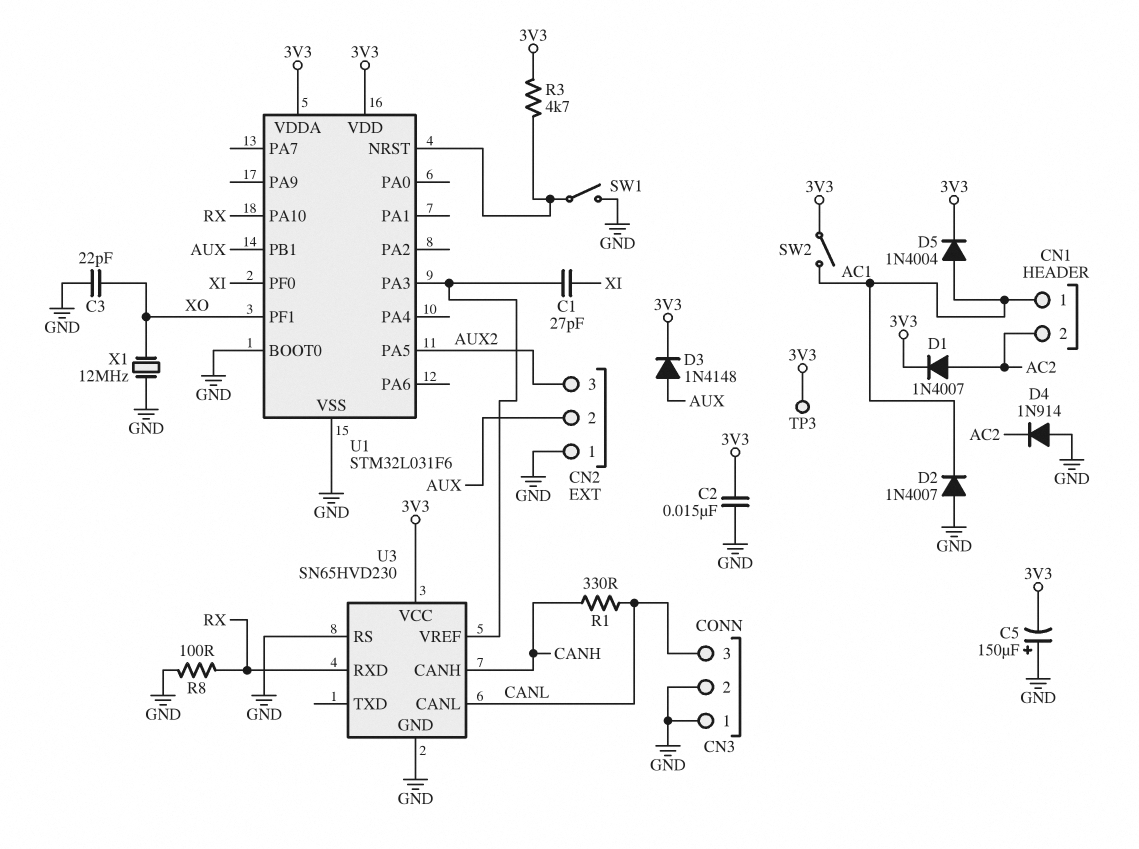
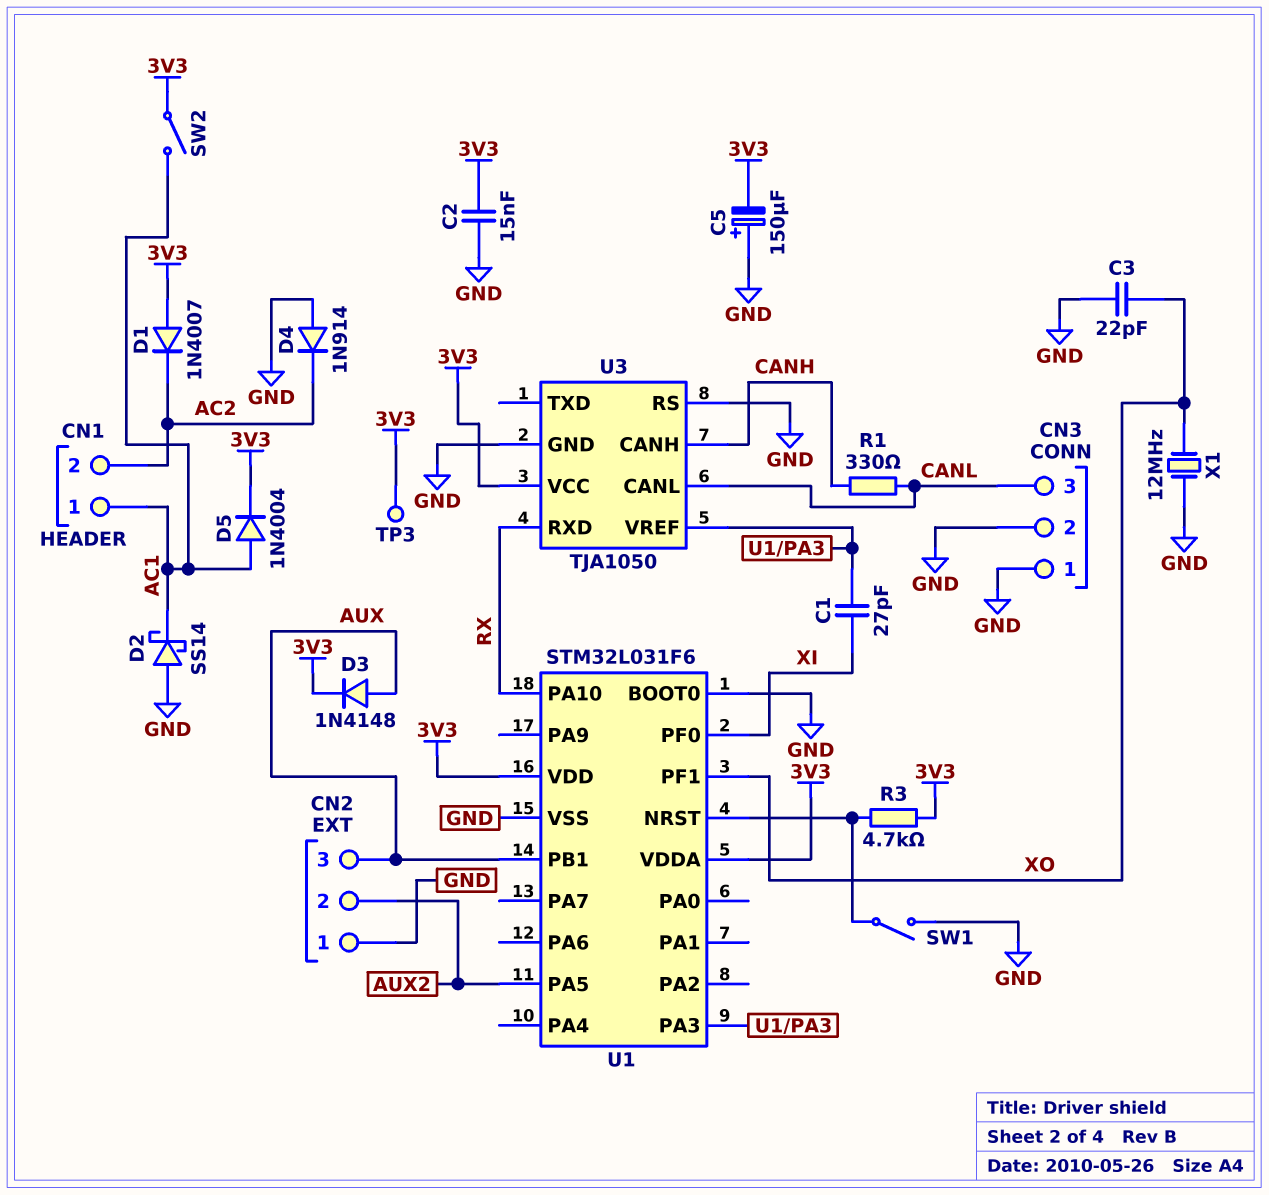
CN2 pin 2: AUX -> AUX2
CN2 pin 3: AUX2 -> AUX
D1: diode 1N4007 (A AC2, K 3V3) -> diode 1N4007 (A 3V3, K AC2)
D2: diode 1N4007 (A GND, K AC1) -> schottky SS14 (A GND, K AC1)
R8: 100 (GND, RX) -> none
U3: SN65HVD230 -> TJA1050

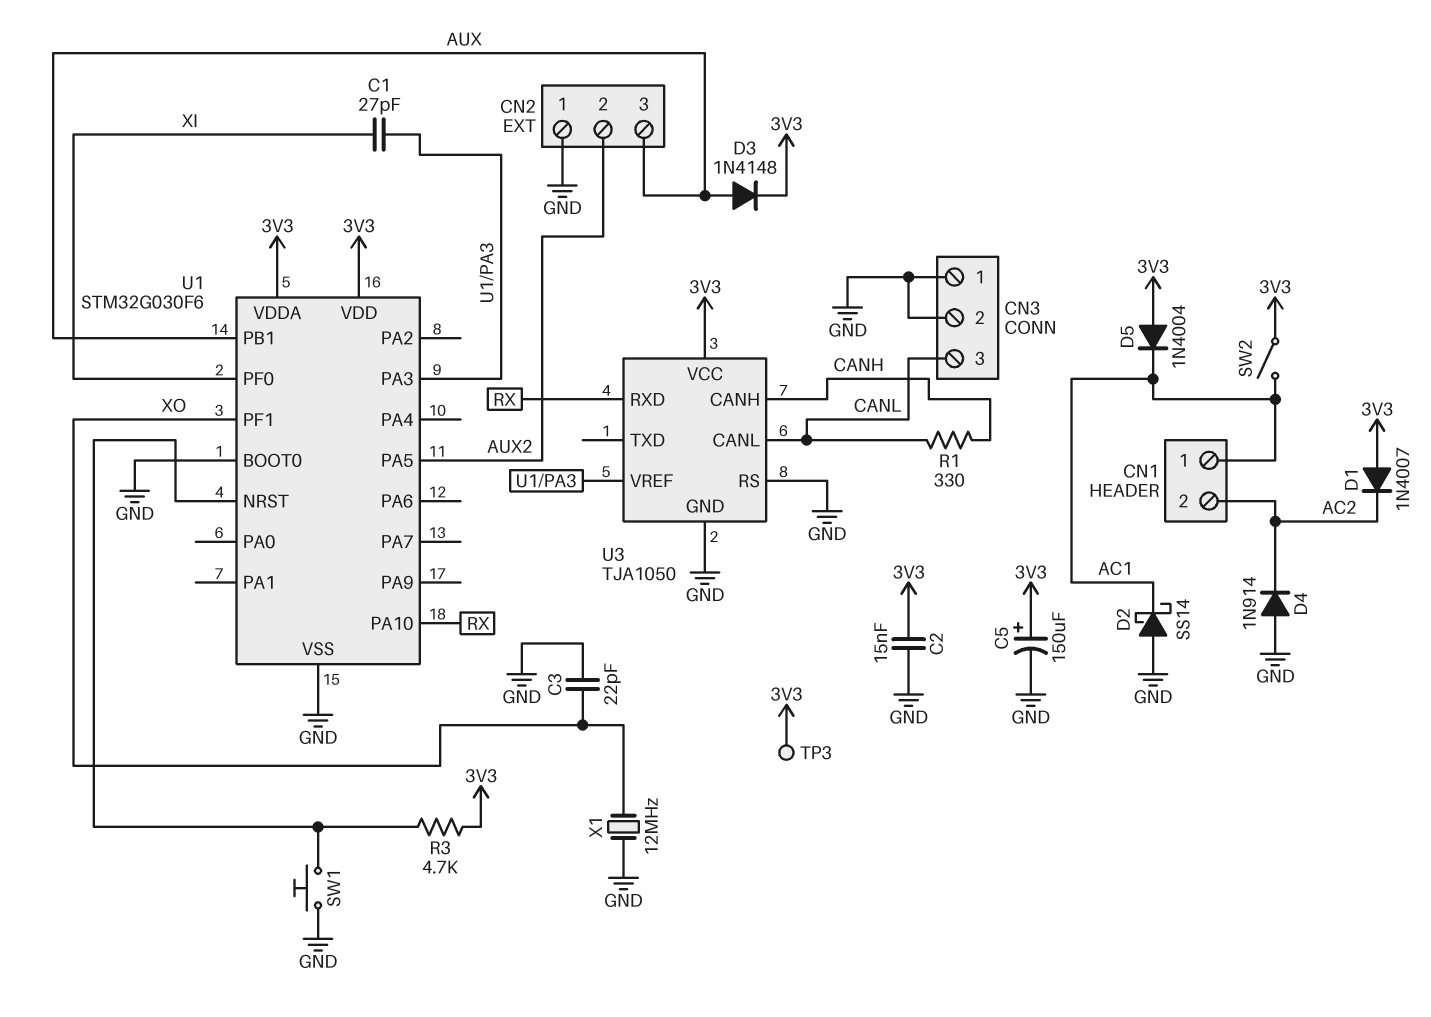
C5: 150uF (plus GND, minus 3V3) -> 150uF (plus 3V3, minus GND)
D5: diode 1N4004 (A AC1, K 3V3) -> diode 1N4004 (A 3V3, K AC1)
SW1: switch (GND, U1/NRST) -> button (GND, U1/NRST)
U1: STM32L031F6 -> STM32G030F6

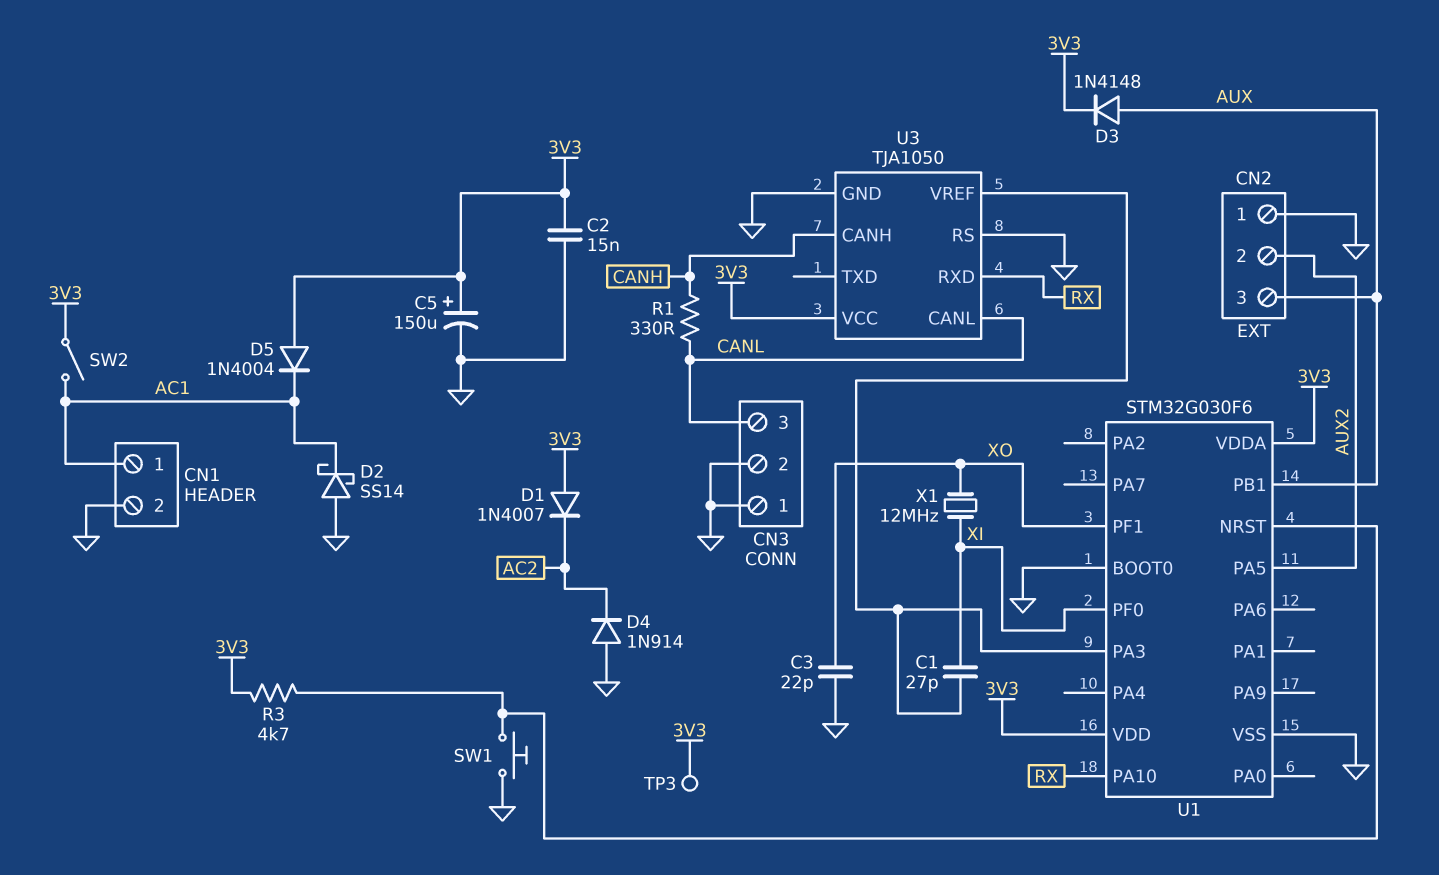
CN1 pin 2: AC2 -> GND
X1: 12MHz (GND, XO) -> 12MHz (XI, XO)

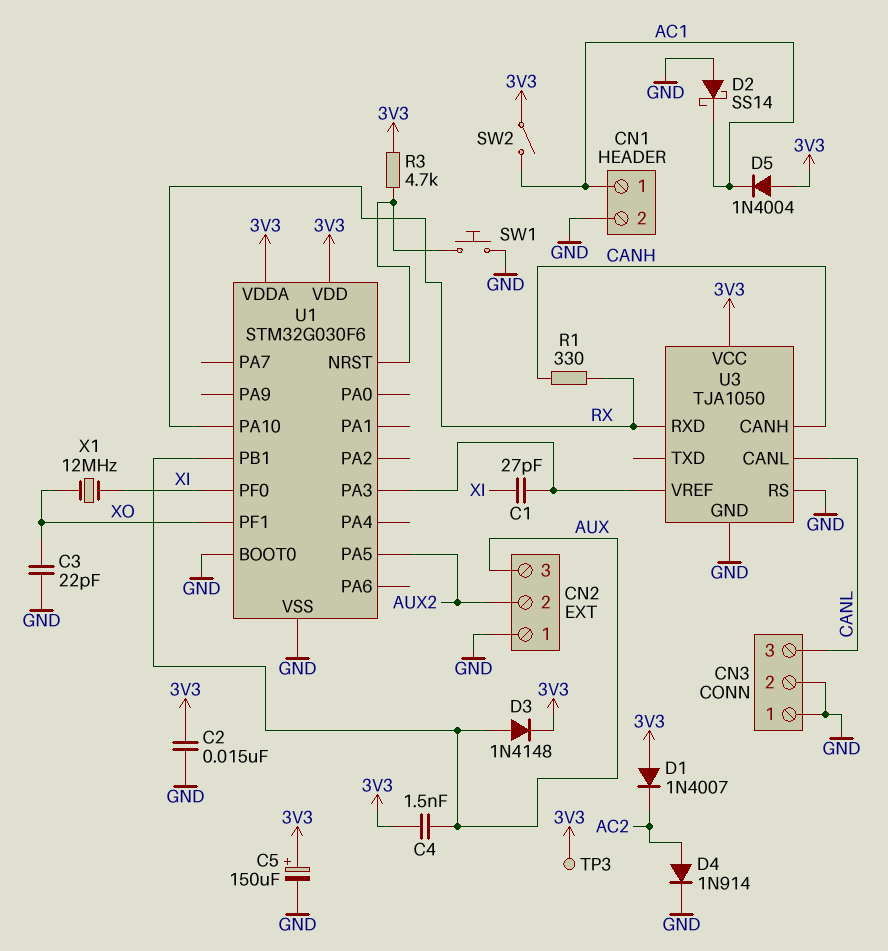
C4: none -> 1.5nF (3V3, AUX)
D4: diode 1N914 (A GND, K AC2) -> diode 1N914 (A AC2, K GND)
R1: 330 (CANH, CANL) -> 330 (CANH, RX)

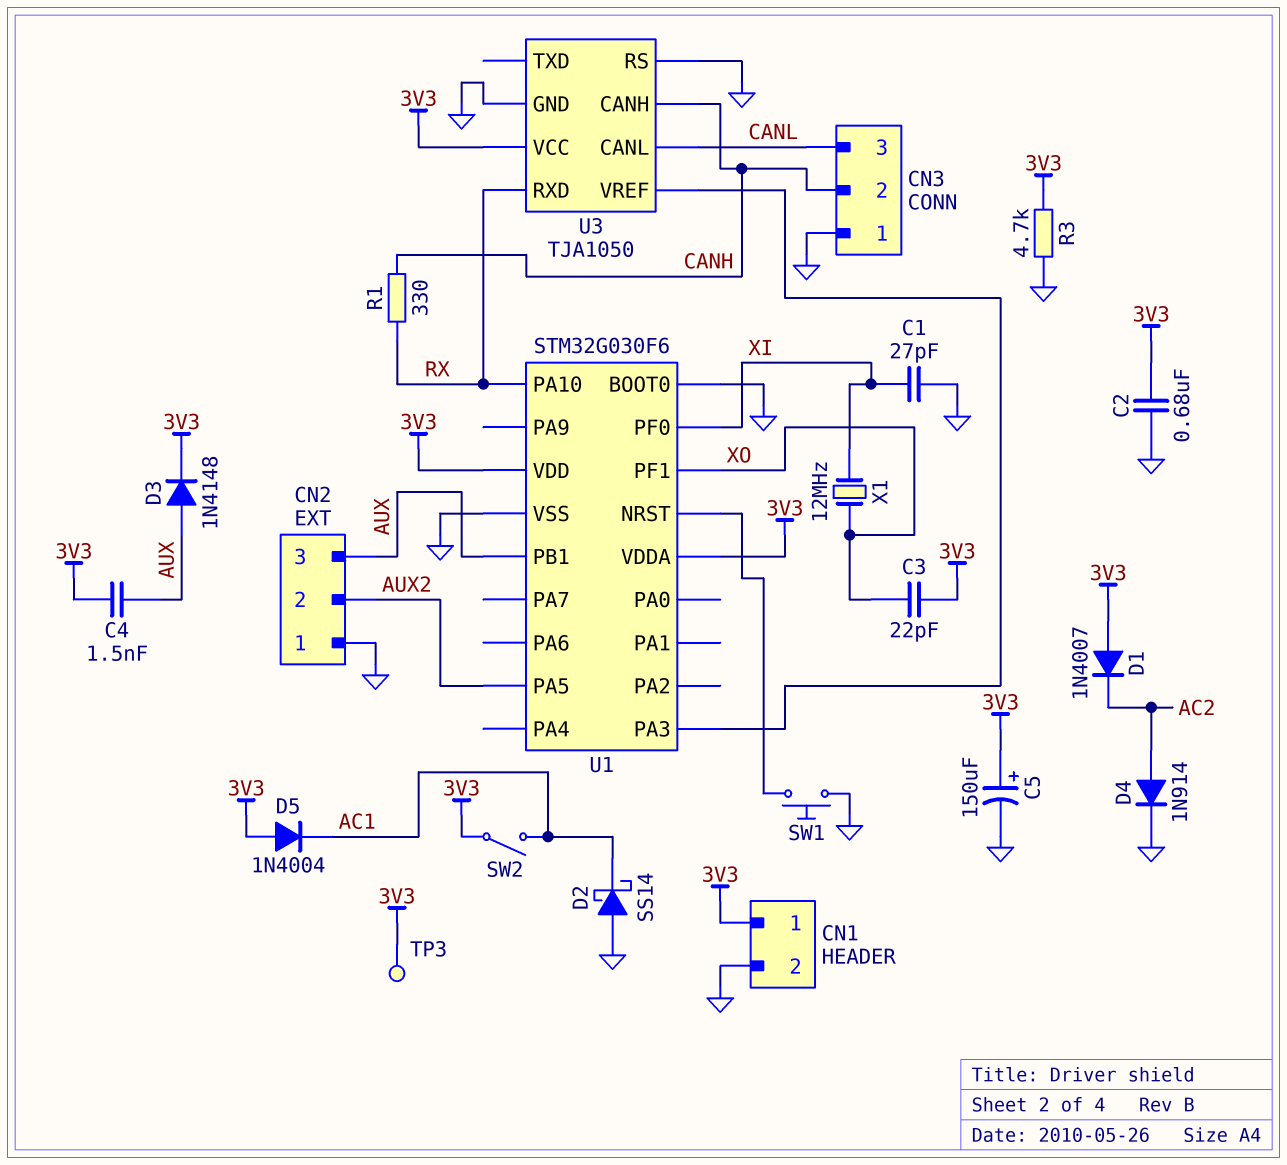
C1: 27pF (U1/PA3, XI) -> 27pF (GND, XI)
C2: 15nF (3V3, GND) -> 680nF (3V3, GND)
C3: 22pF (GND, XO) -> 22pF (3V3, XO)
CN1 pin 1: AC1 -> 3V3
CN3 pin 2: GND -> CANH
R3: 4.7k (3V3, U1/NRST) -> 4.7k (3V3, GND)

